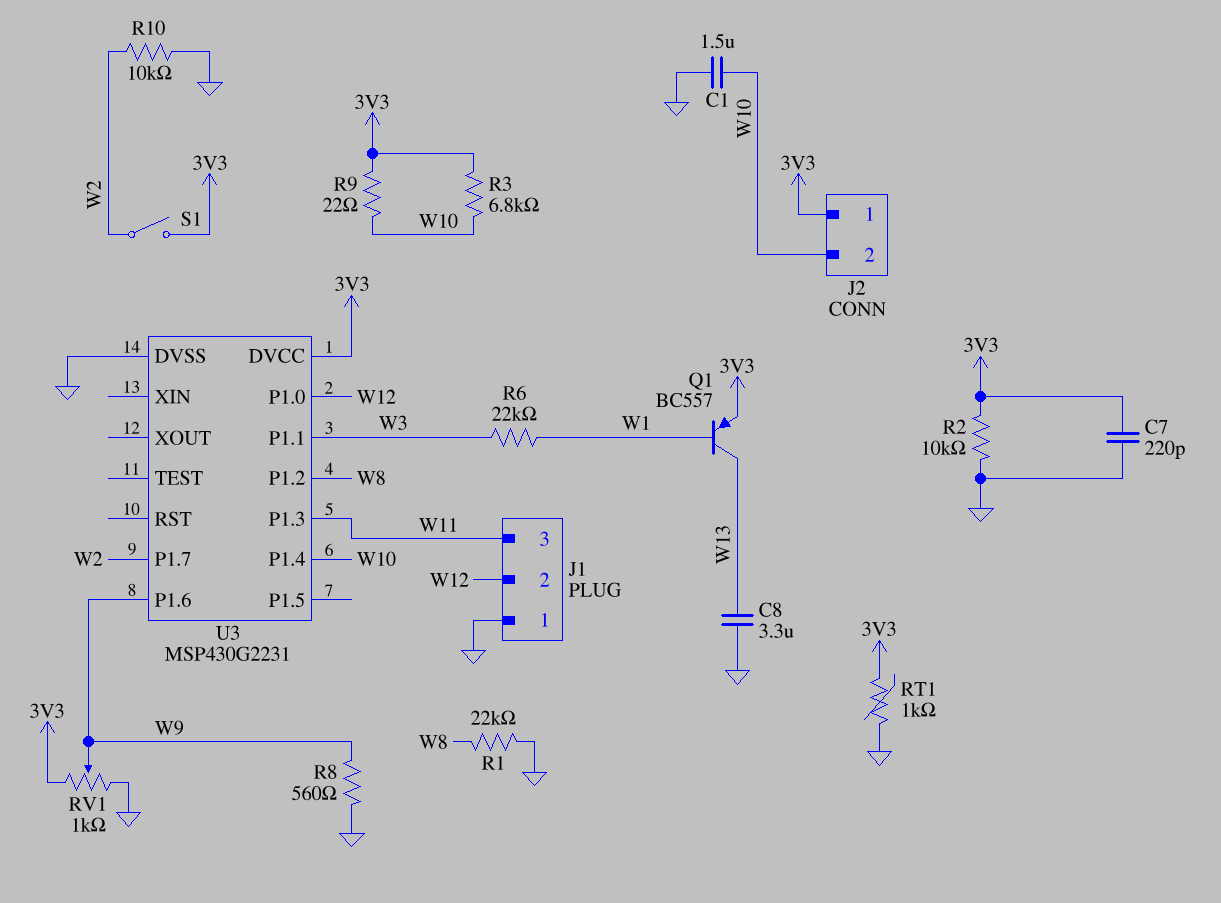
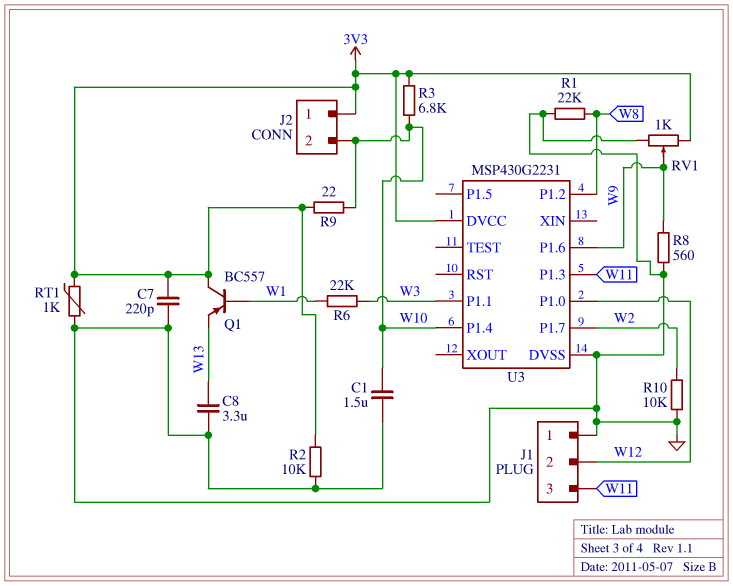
Q1: PNP BC557 (B W1, C W13, E 3V3) -> PNP BC557 (B W1, C 3V3, E W13)
S1: switch (3V3, W2) -> none

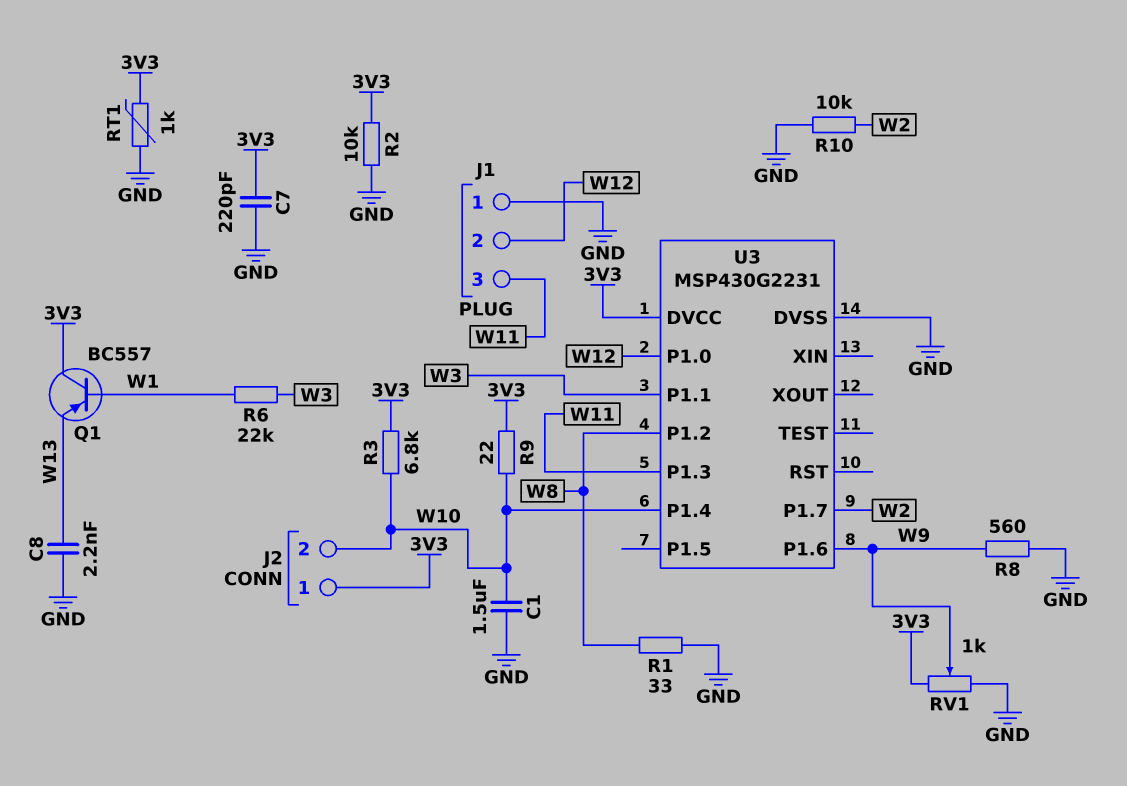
C8: 3.3uF (GND, W13) -> 2.2nF (GND, W13)
R1: 22k (GND, W8) -> 33 (GND, W8)

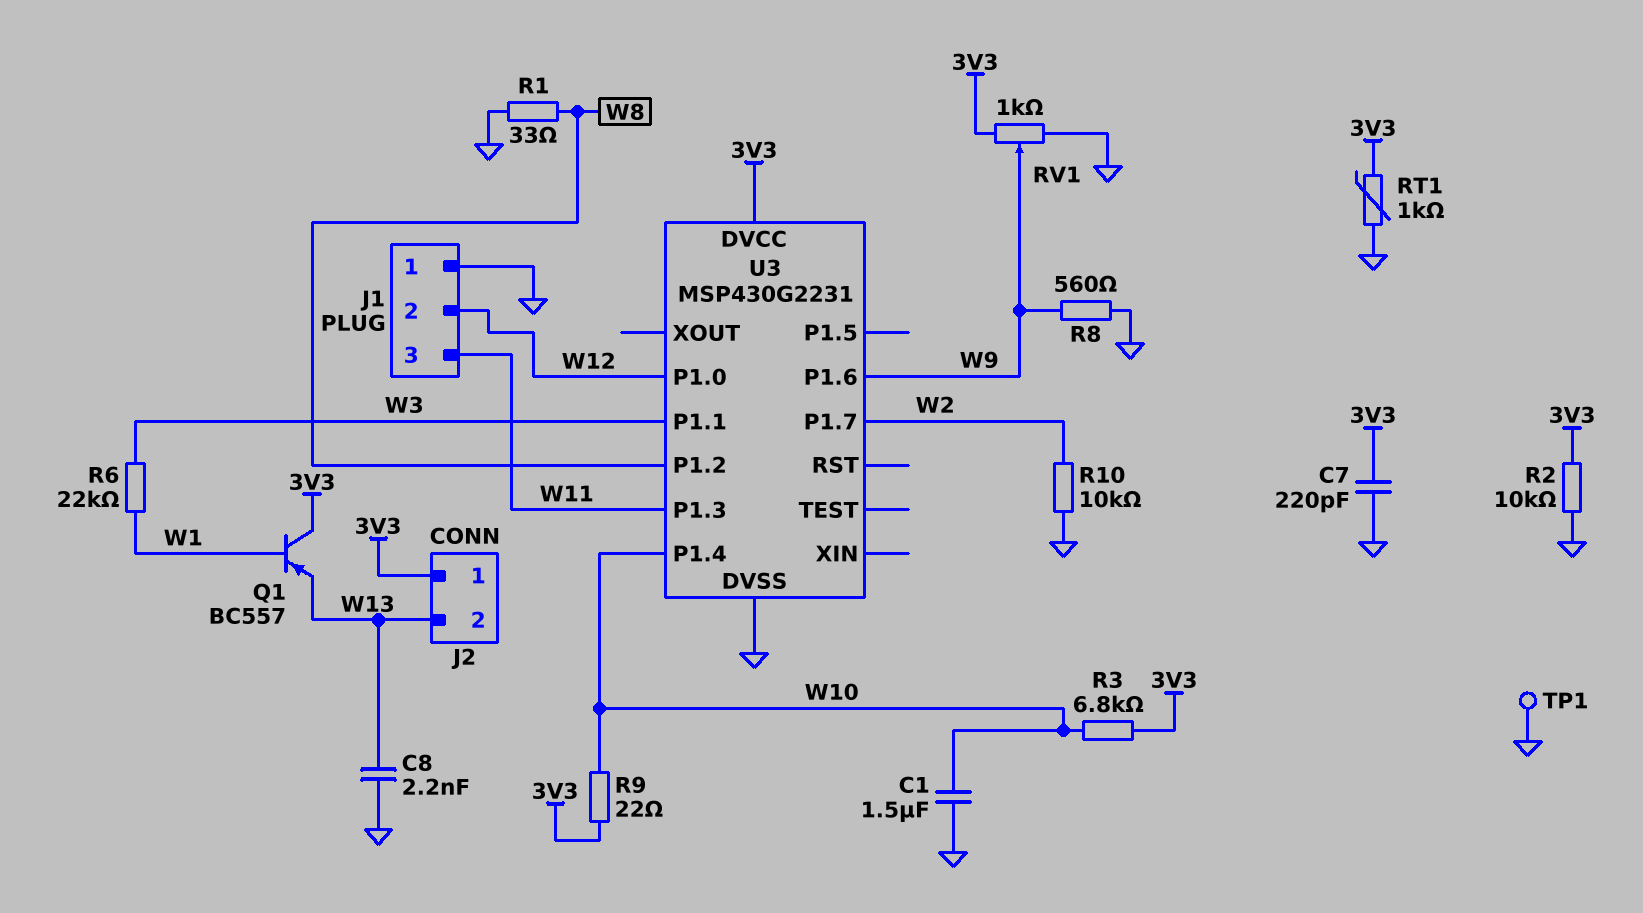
J2 pin 2: W10 -> W13
TP1: none -> test point (GND)

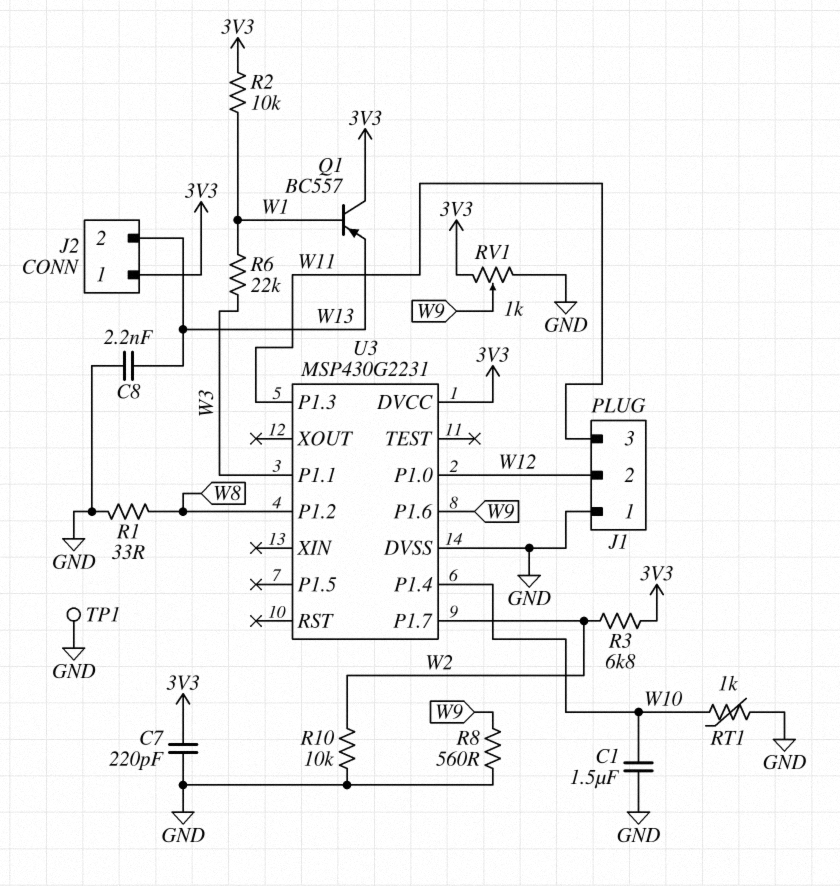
R2: 10k (3V3, GND) -> 10k (3V3, W1)
R3: 6.8k (3V3, W10) -> 6.8k (3V3, W2)
R9: 22 (3V3, W10) -> none
RT1: 1k (3V3, GND) -> 1k (GND, W10)

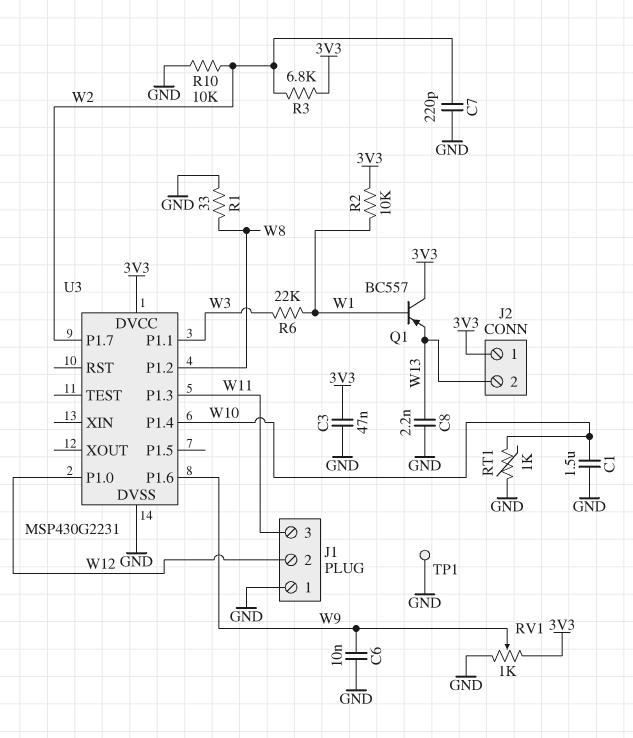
C3: none -> 47nF (3V3, GND)
C6: none -> 10nF (GND, W9)
C7: 220pF (3V3, GND) -> 220pF (GND, W2)
R8: 560 (GND, W9) -> none

